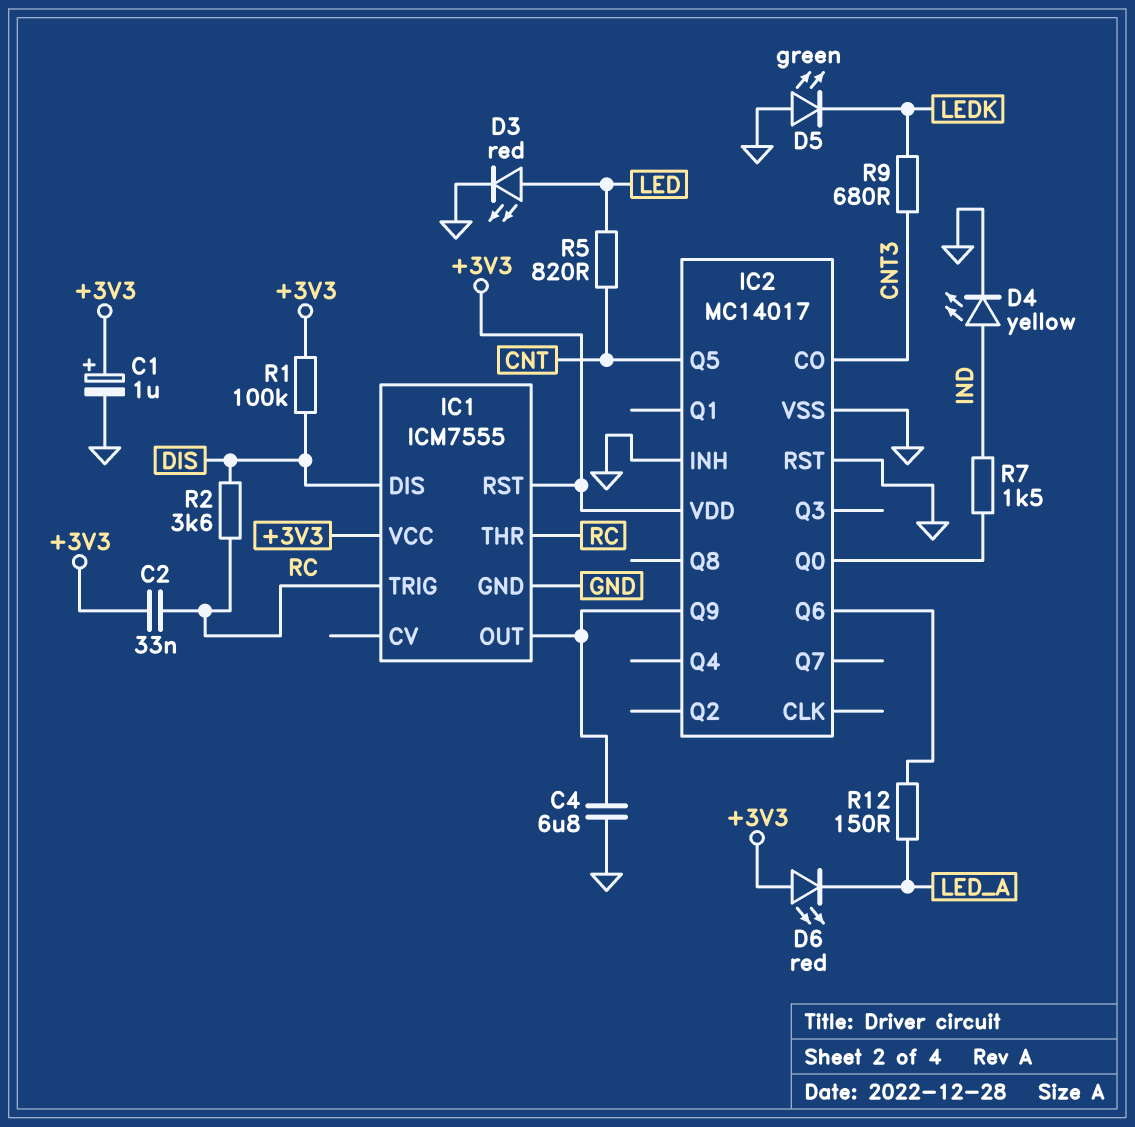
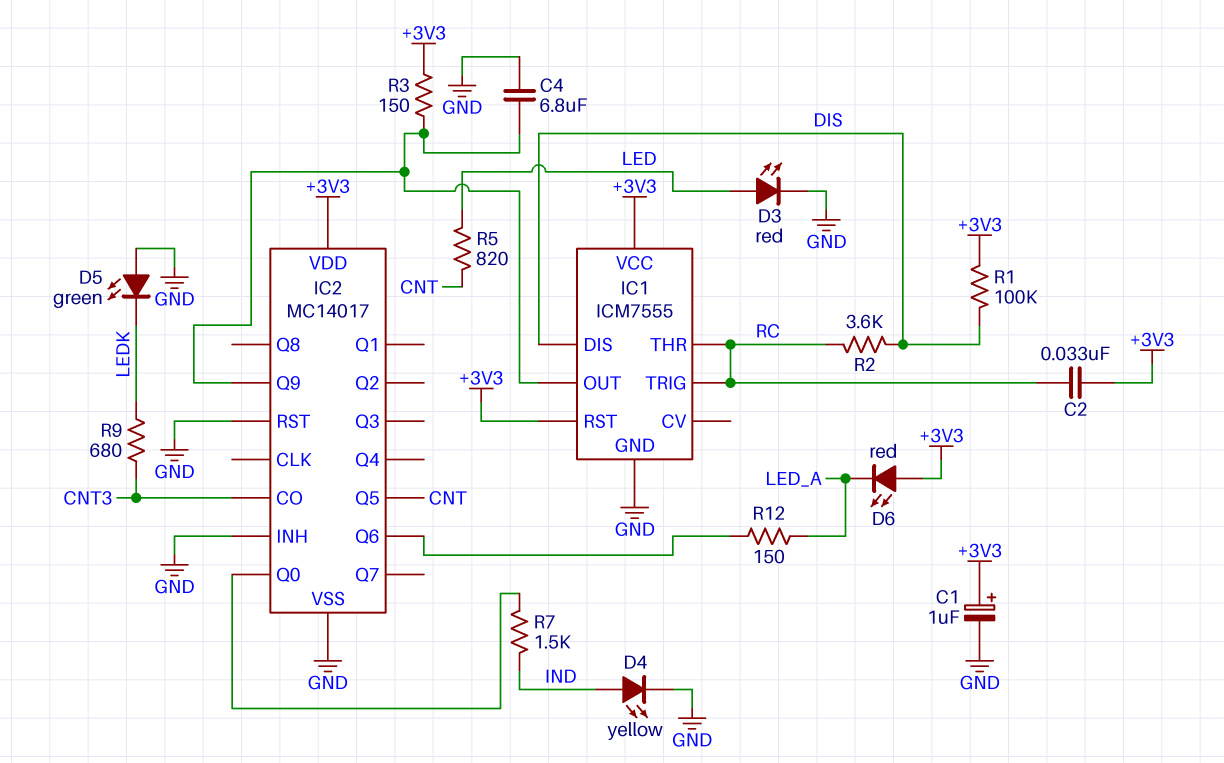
R3: none -> 150 (+3V3, IC1/OUT)

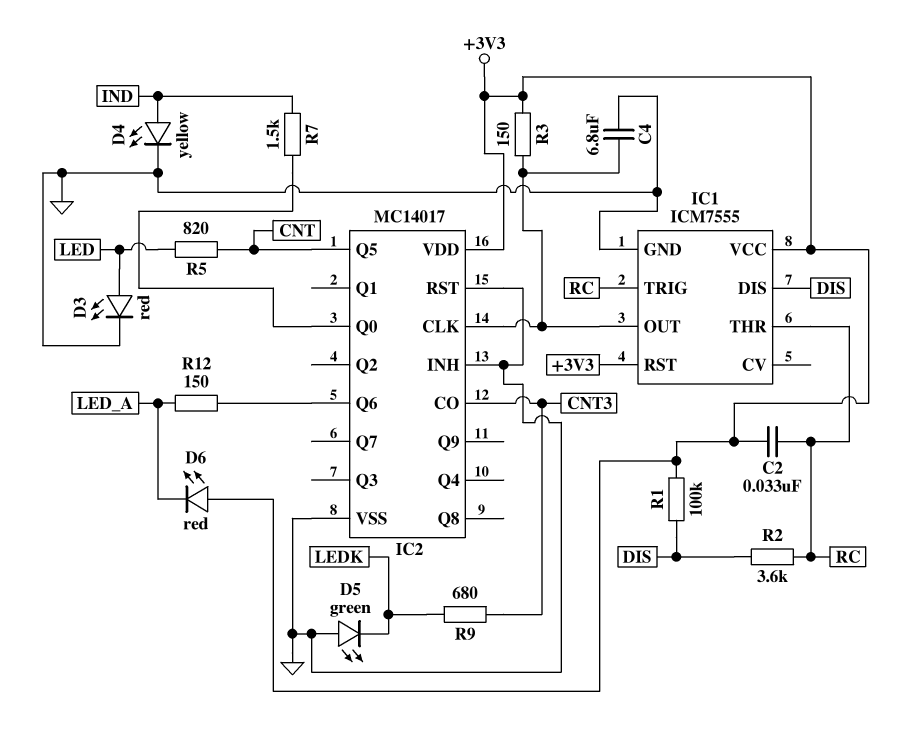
C1: 1uF (plus +3V3, minus GND) -> none
IC2 pin CLK: none -> IC1/OUT
IC2 pin Q9: IC1/OUT -> none

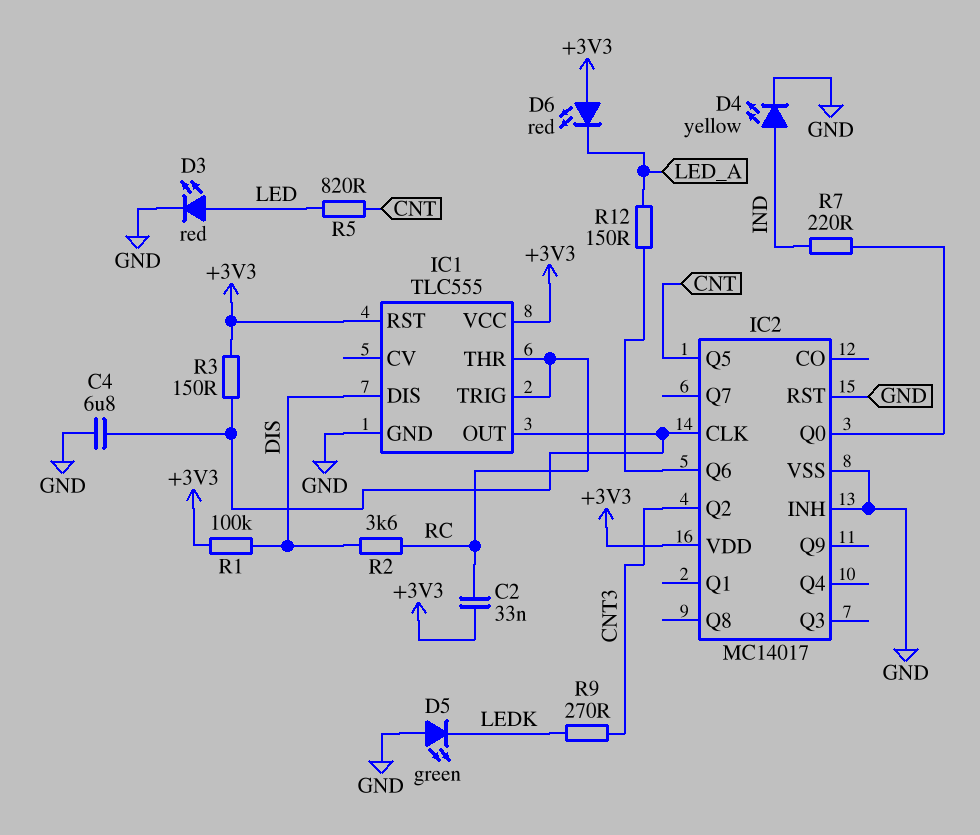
IC1: ICM7555 -> TLC555
IC2 pin CO: CNT3 -> none
IC2 pin Q2: none -> CNT3
R7: 1.5k (IC2/Q0, IND) -> 220 (IC2/Q0, IND)
R9: 680 (CNT3, LEDK) -> 270 (CNT3, LEDK)

